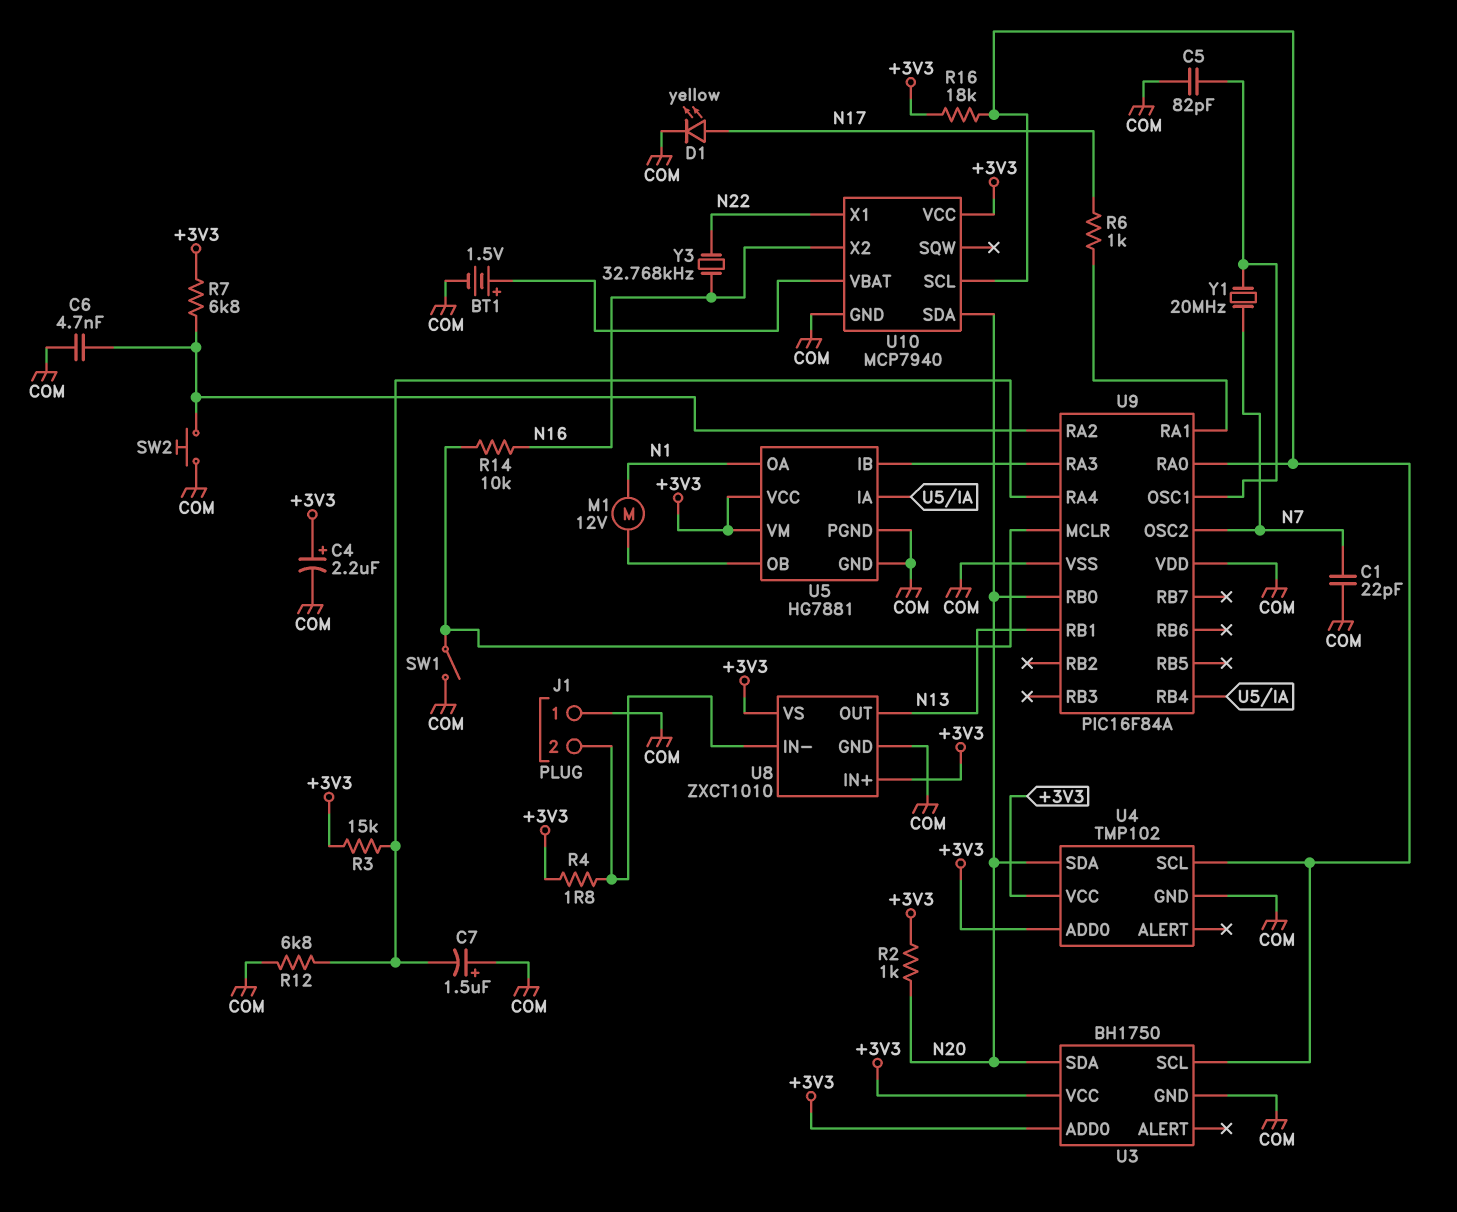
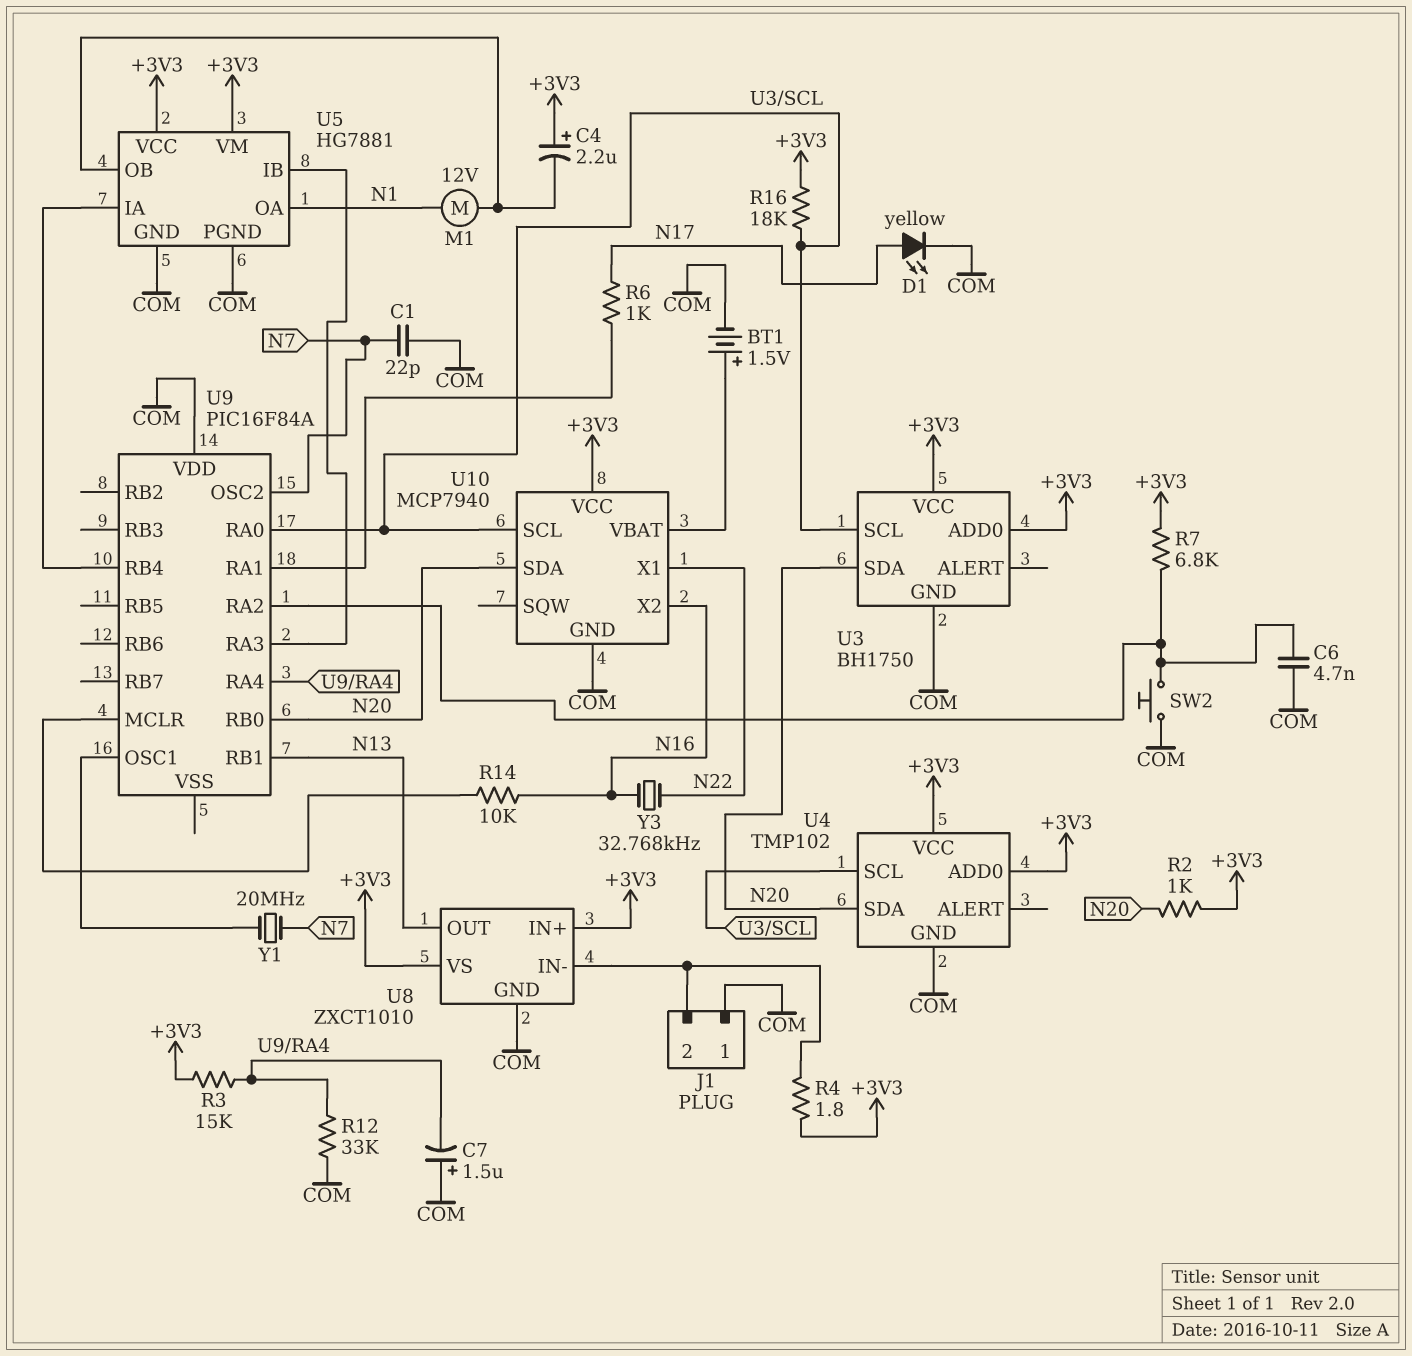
C4: 2.2uF (plus +3V3, minus COM) -> 2.2uF (plus +3V3, minus U5/OB)
C5: 82pF (COM, U9/OSC1) -> none
R12: 6.8k (COM, U9/RA4) -> 33k (COM, U9/RA4)
SW1: switch (COM, U9/MCLR) -> none
U9 pin VSS: COM -> none

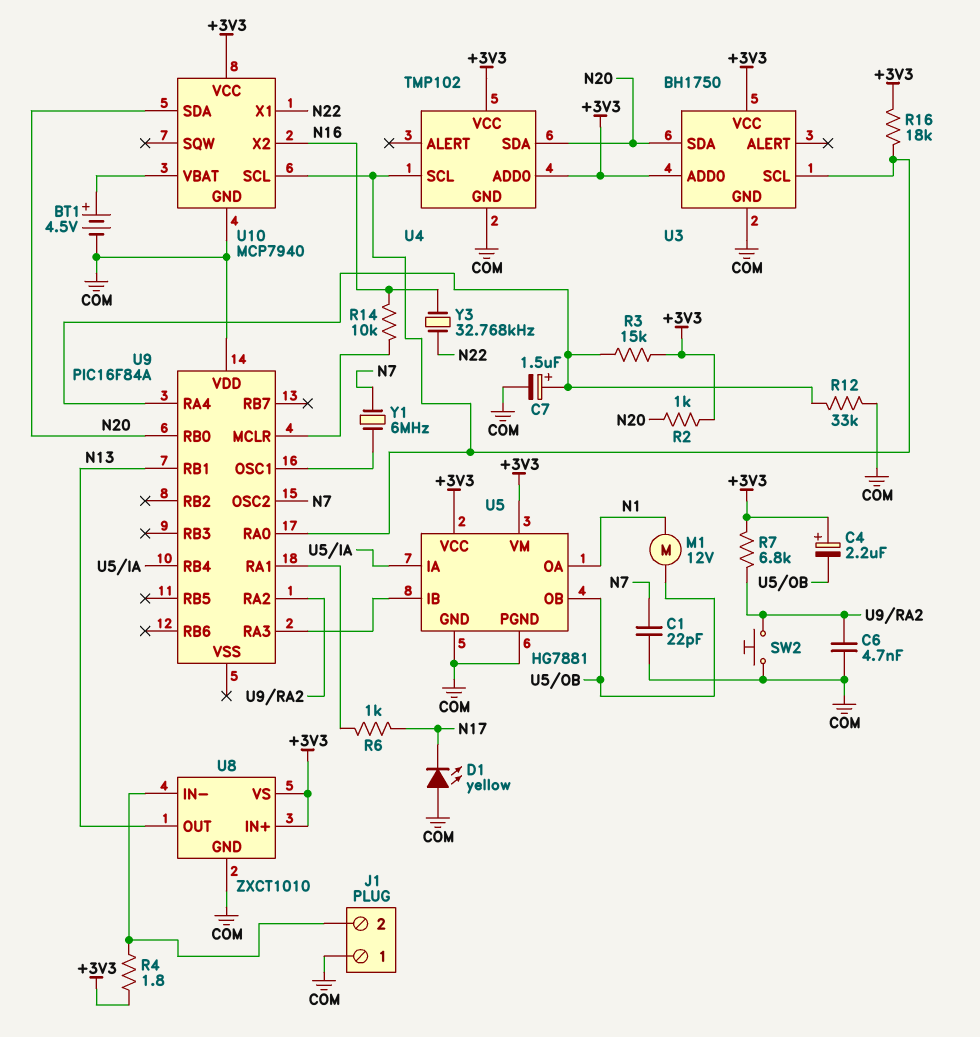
BT1: 1.5V (plus U10/VBAT, minus COM) -> 4.5V (plus U10/VBAT, minus COM)
C7: 1.5uF (plus COM, minus U9/RA4) -> 1.5uF (plus U9/RA4, minus COM)
D1: LED yellow (A N17, K COM) -> LED yellow (A COM, K N17)
Y1: 20MHz (N7, U9/OSC1) -> 6MHz (N7, U9/OSC1)

